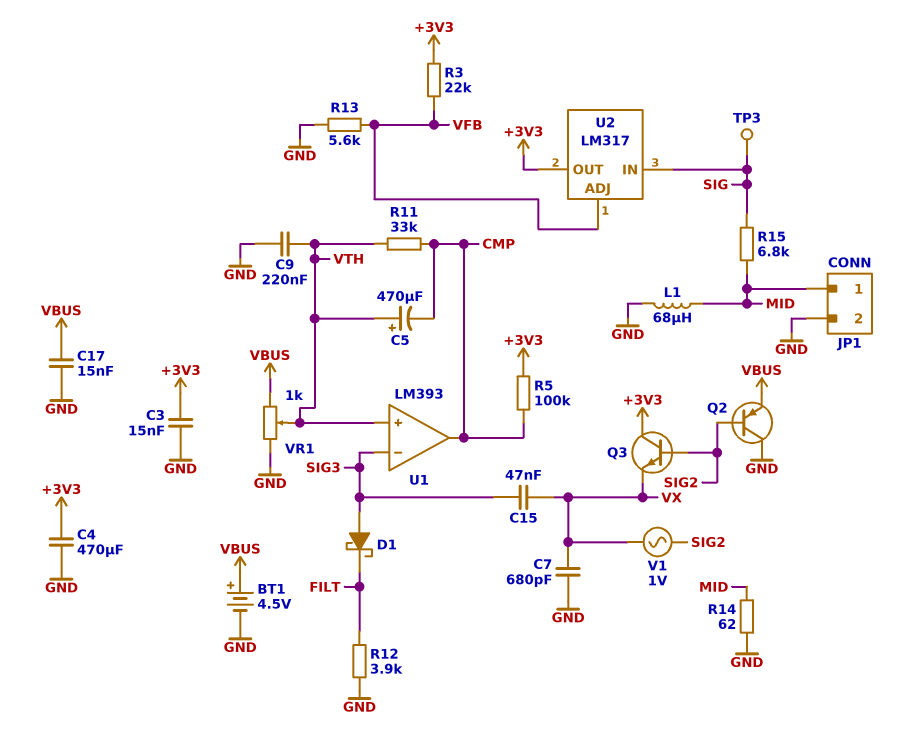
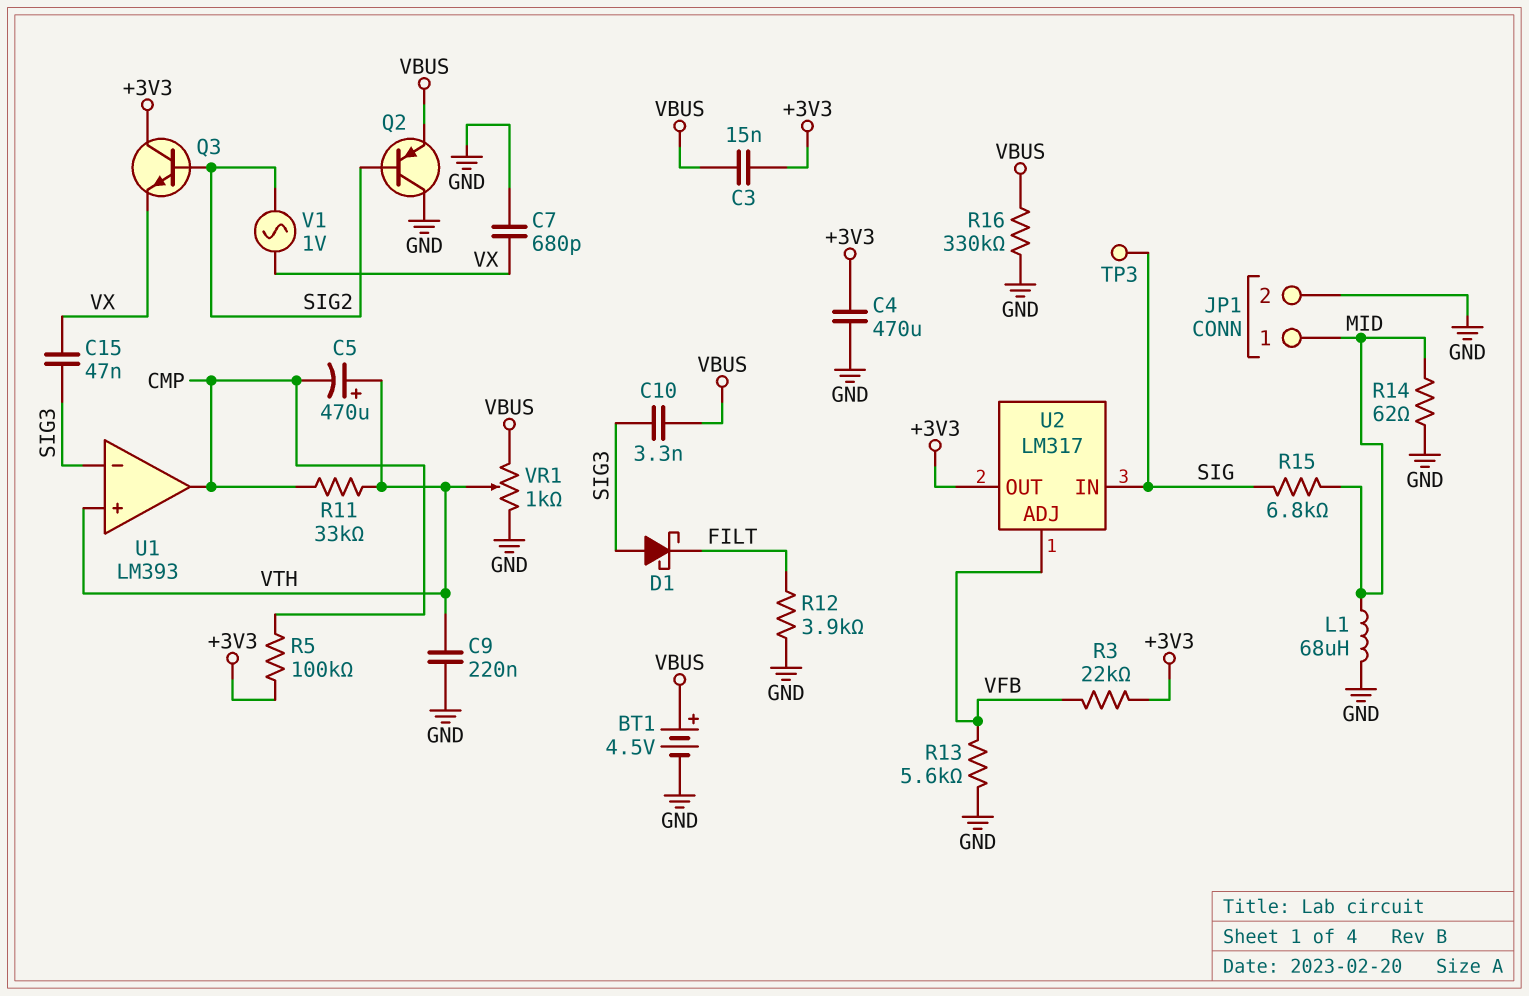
C3: 15nF (+3V3, GND) -> 15nF (+3V3, VBUS)
C10: none -> 3.3nF (SIG3, VBUS)
C17: 15nF (GND, VBUS) -> none
R16: none -> 330k (GND, VBUS)

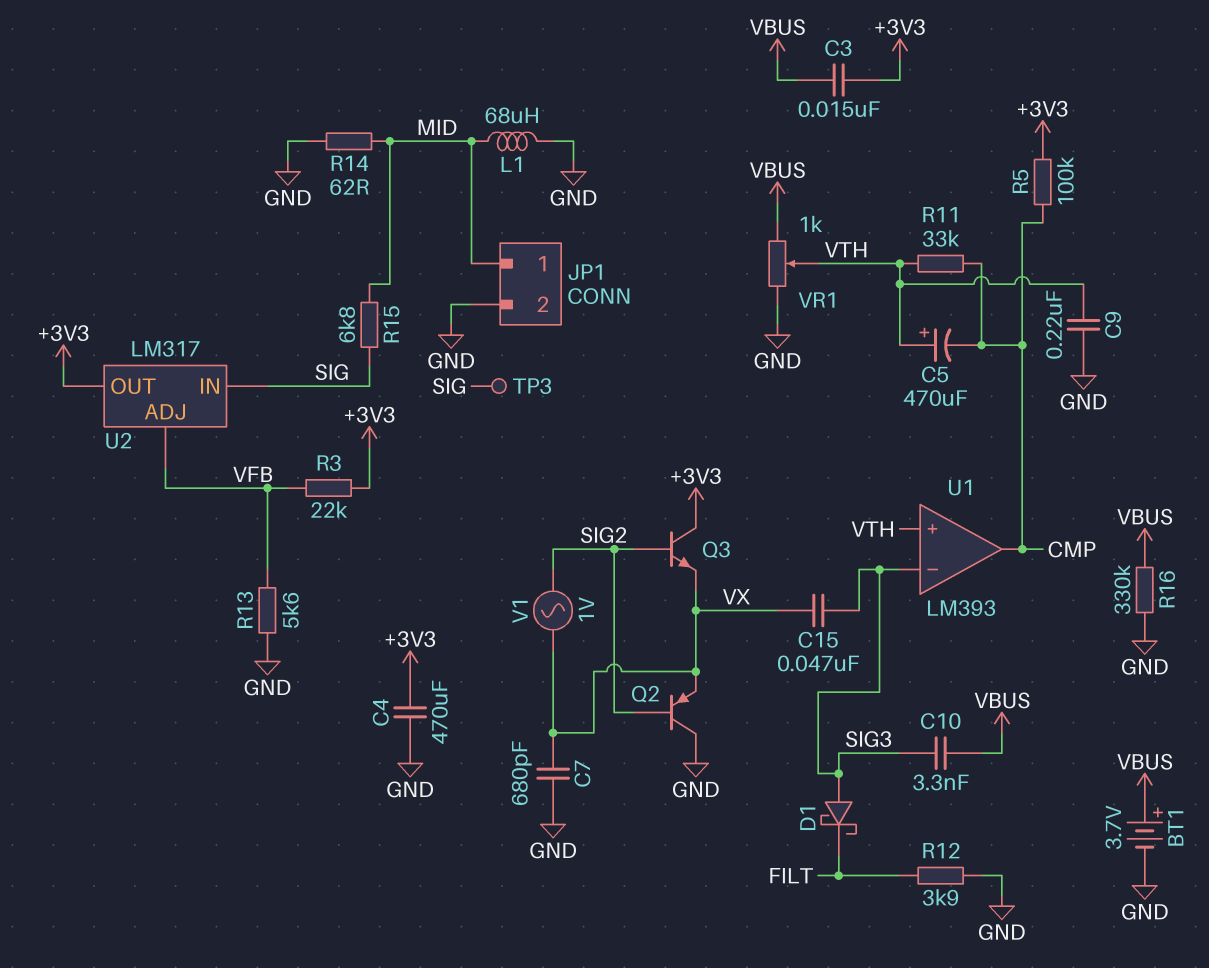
BT1: 4.5V (plus VBUS, minus GND) -> 3.7V (plus VBUS, minus GND)
Q2: PNP (B SIG2, C GND, E VBUS) -> PNP (B SIG2, C GND, E VX)

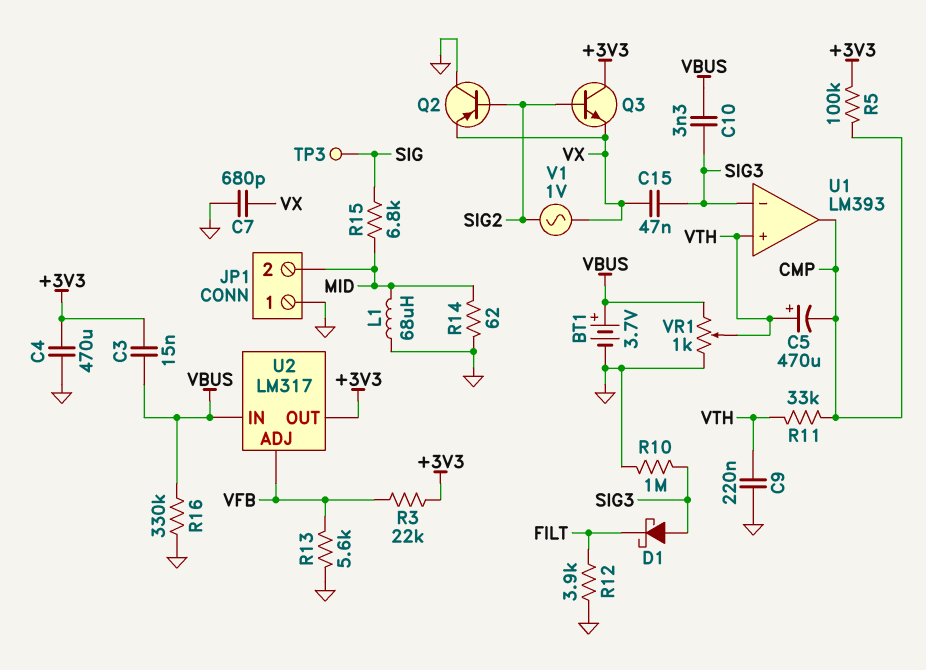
JP1 pin 1: MID -> GND
JP1 pin 2: GND -> MID
R10: none -> 1M (GND, SIG3)
U2 pin IN: SIG -> VBUS

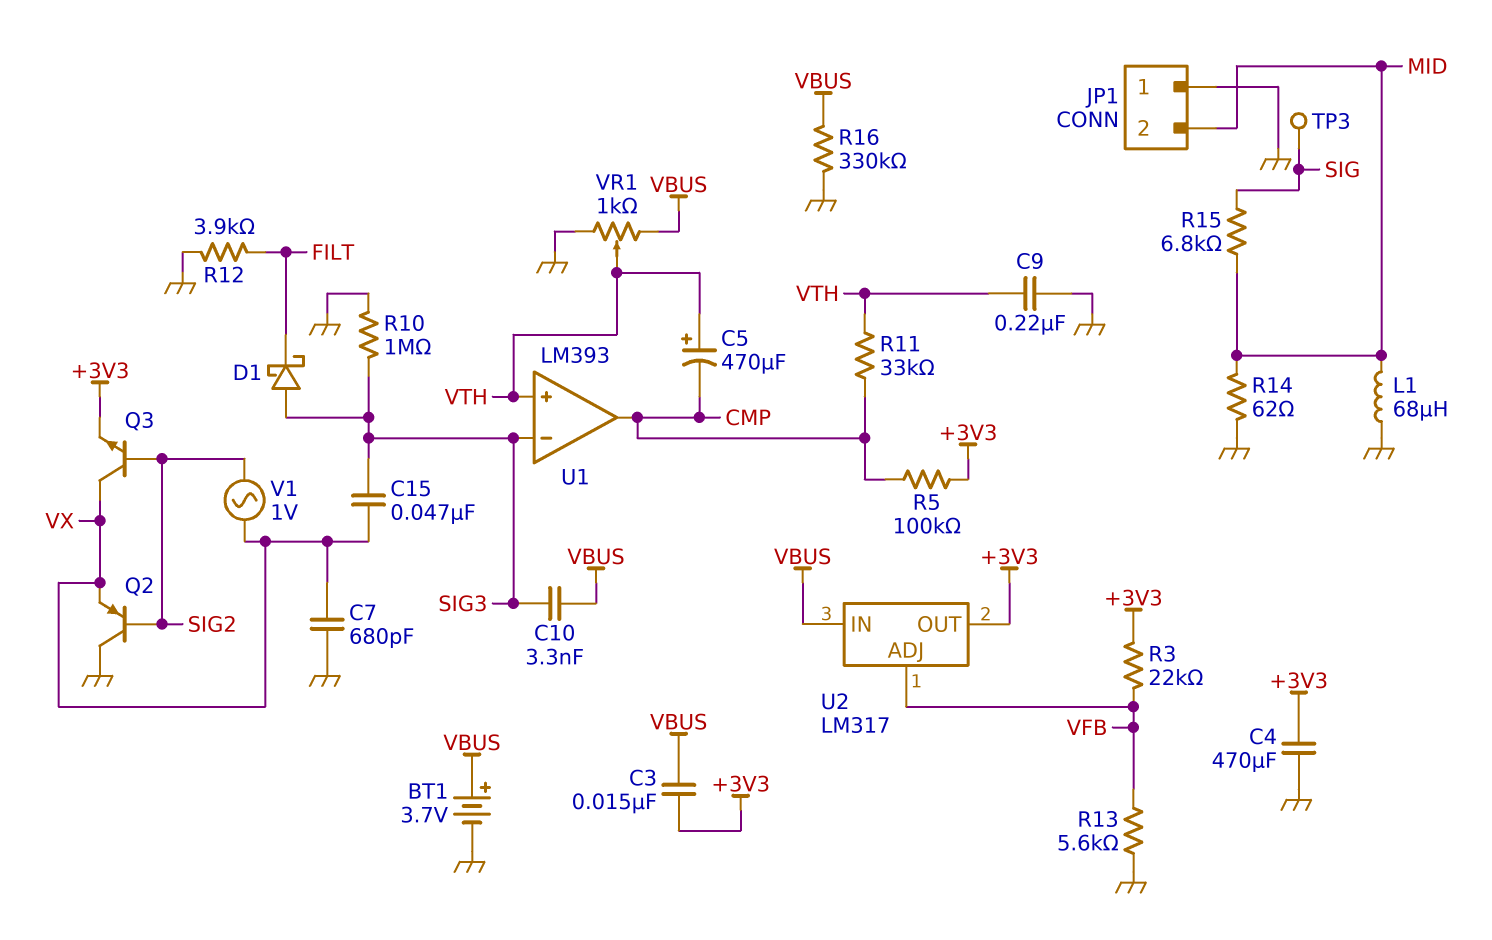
Q3: NPN (B SIG2, C +3V3, E VX) -> NPN (B SIG2, C VX, E +3V3)

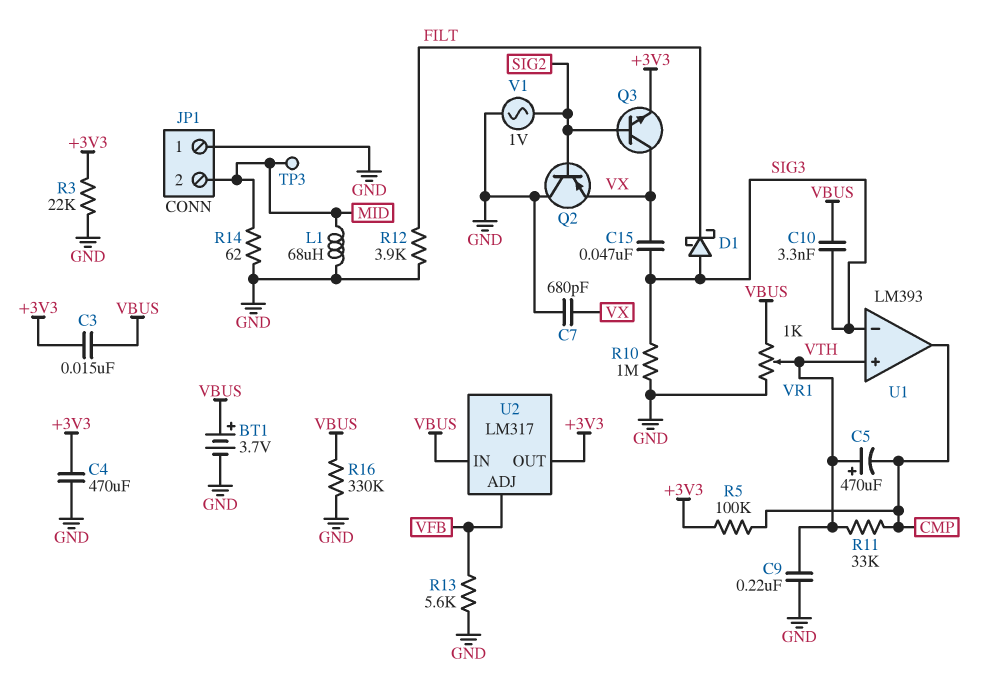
R3: 22k (+3V3, VFB) -> 22k (+3V3, GND)
R15: 6.8k (MID, SIG) -> none
TP3: test point (SIG) -> test point (MID)
V1: AC 1V (SIG2, VX) -> AC 1V (GND, SIG2)

